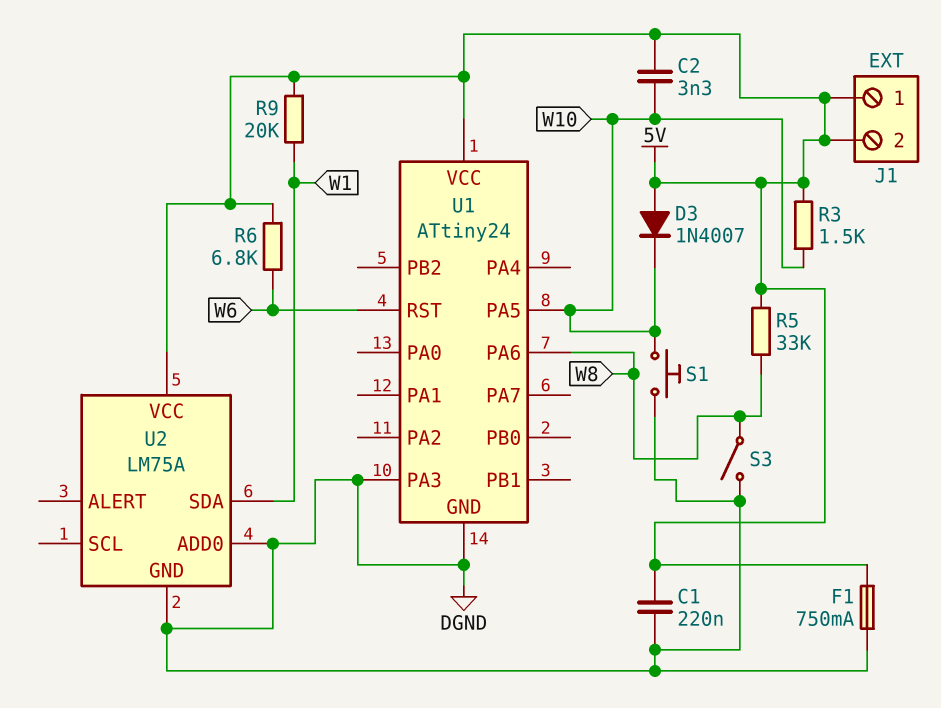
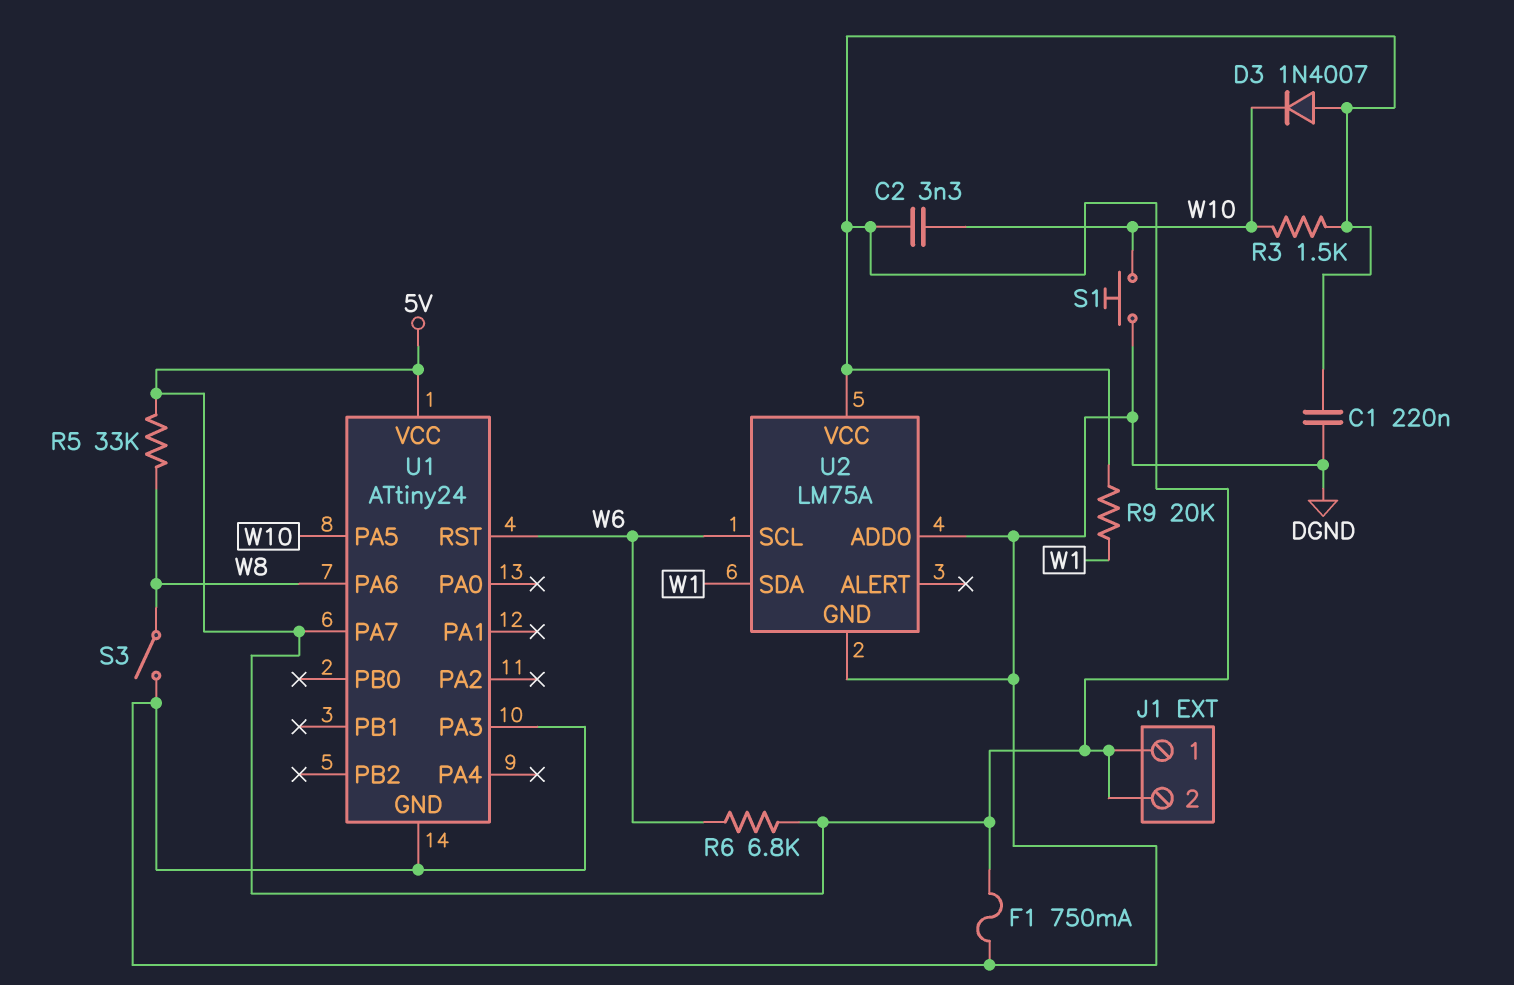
U1 pin PA7: none -> 5V
U2 pin SCL: none -> W6

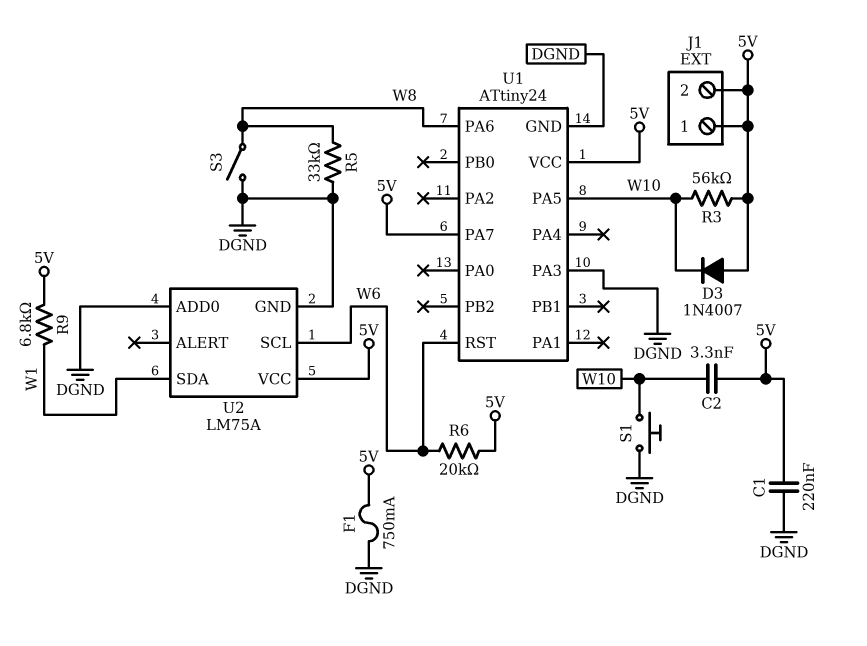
R3: 1.5k (5V, W10) -> 56k (5V, W10)
R5: 33k (5V, W8) -> 33k (DGND, W8)
R6: 6.8k (5V, W6) -> 20k (5V, W6)
R9: 20k (5V, W1) -> 6.8k (5V, W1)

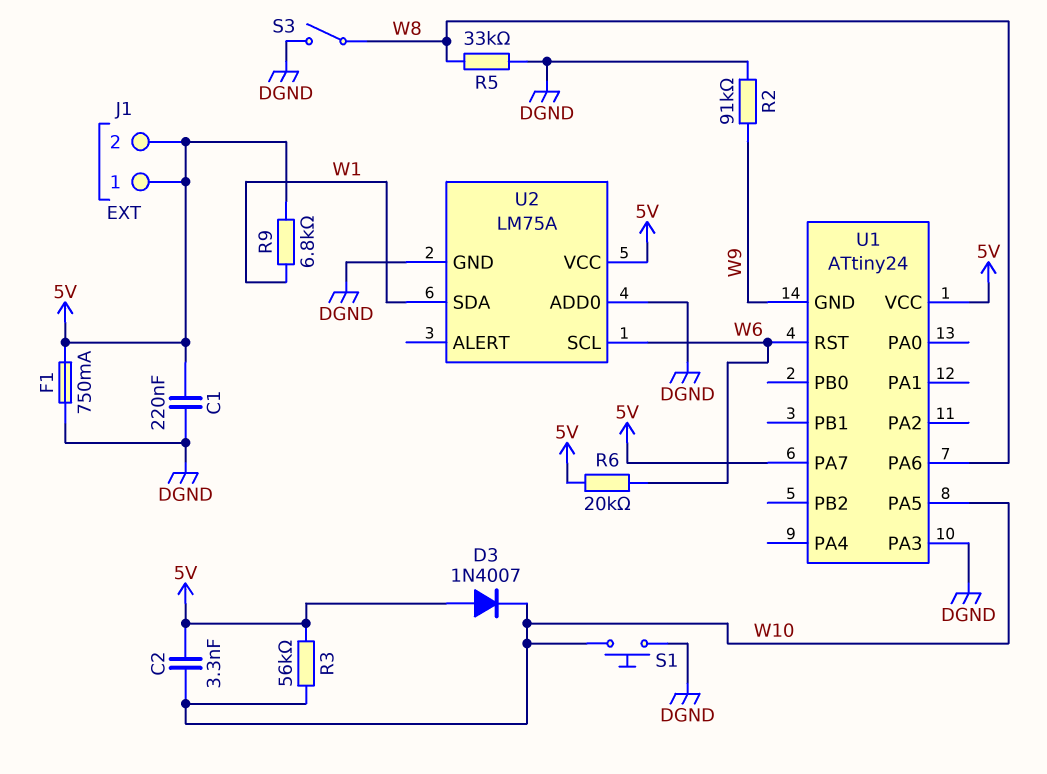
R2: none -> 91k (DGND, W9)
U1 pin GND: DGND -> W9

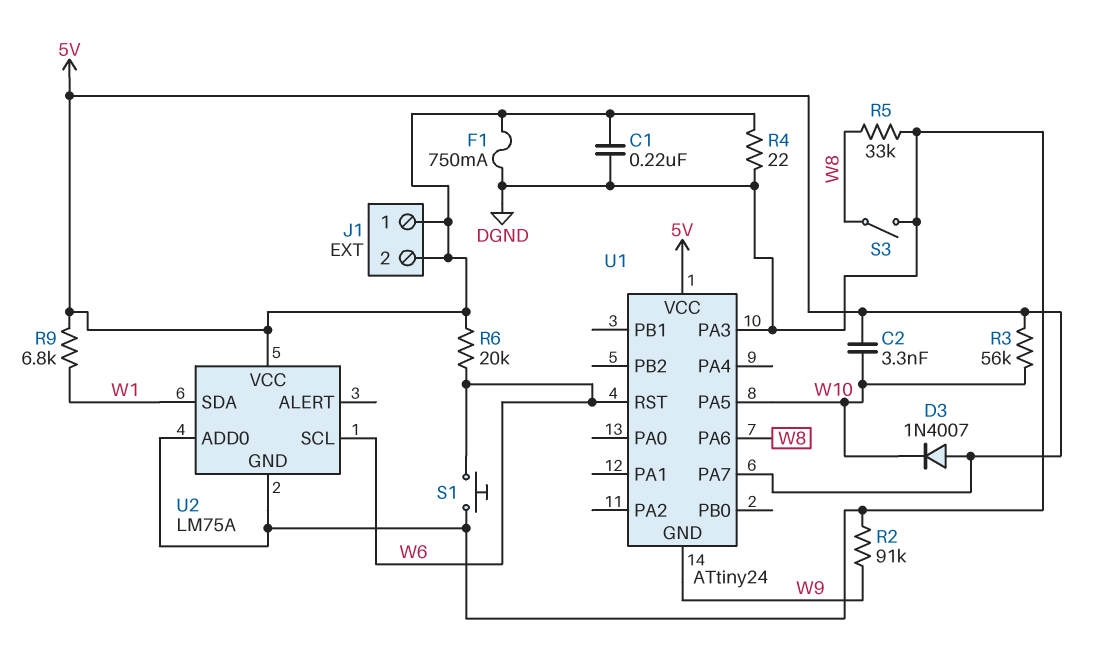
R4: none -> 22 (5V, DGND)
S1: button (DGND, W10) -> button (DGND, W6)

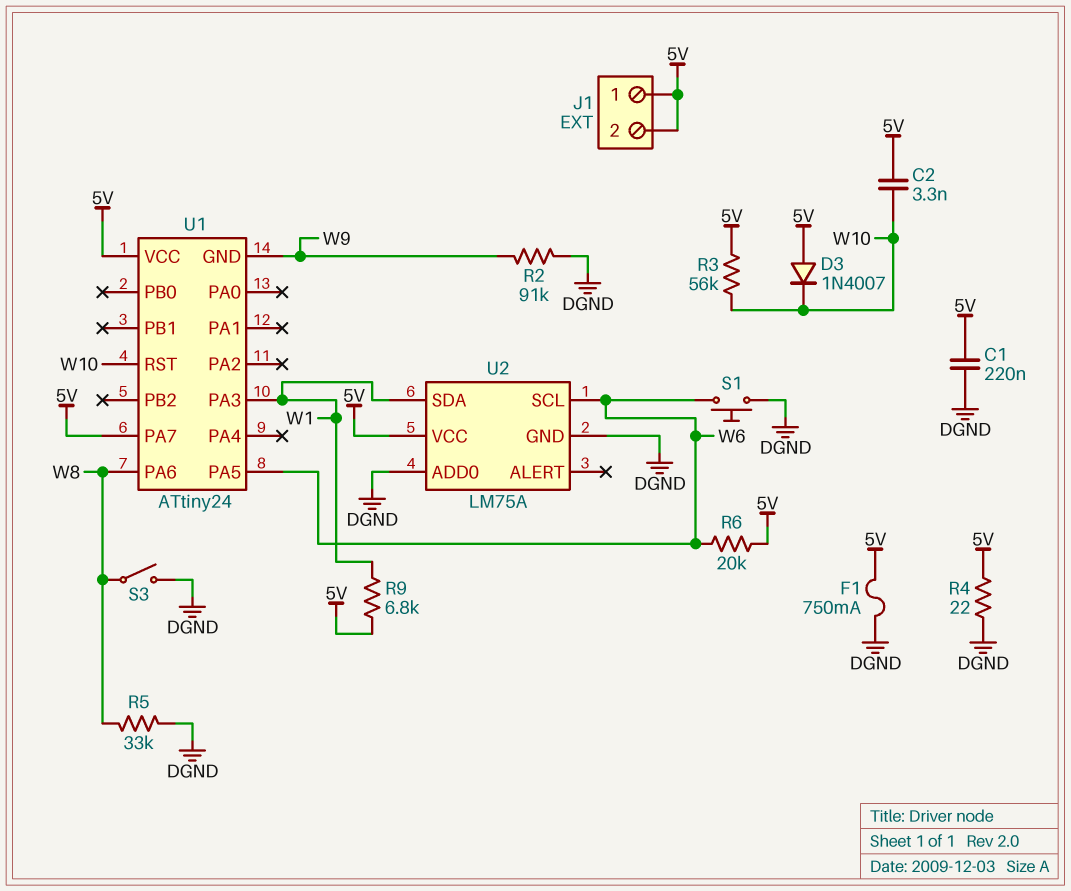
U1 pin PA3: DGND -> W1
U1 pin PA5: W10 -> W6
U1 pin RST: W6 -> W10

